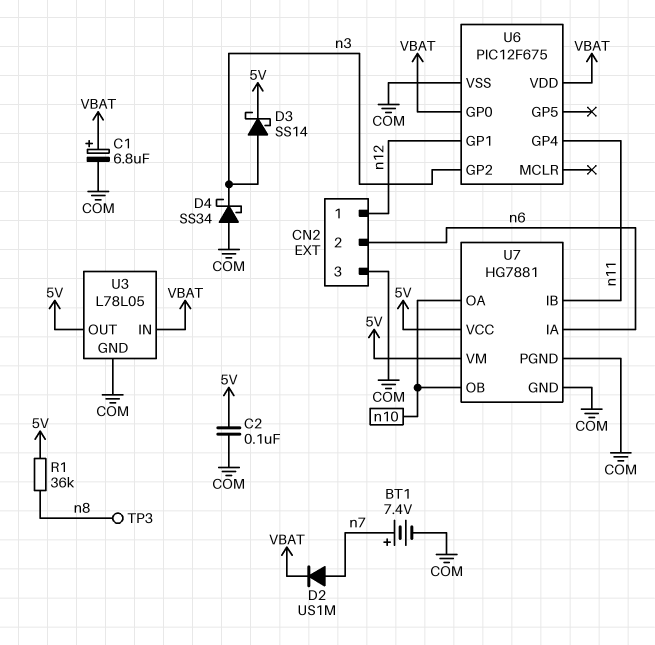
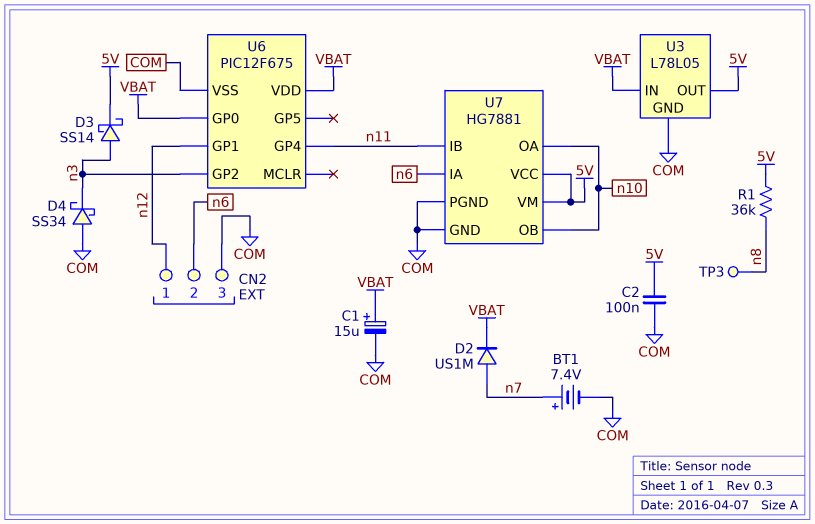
C1: 6.8uF (plus VBAT, minus COM) -> 15uF (plus VBAT, minus COM)

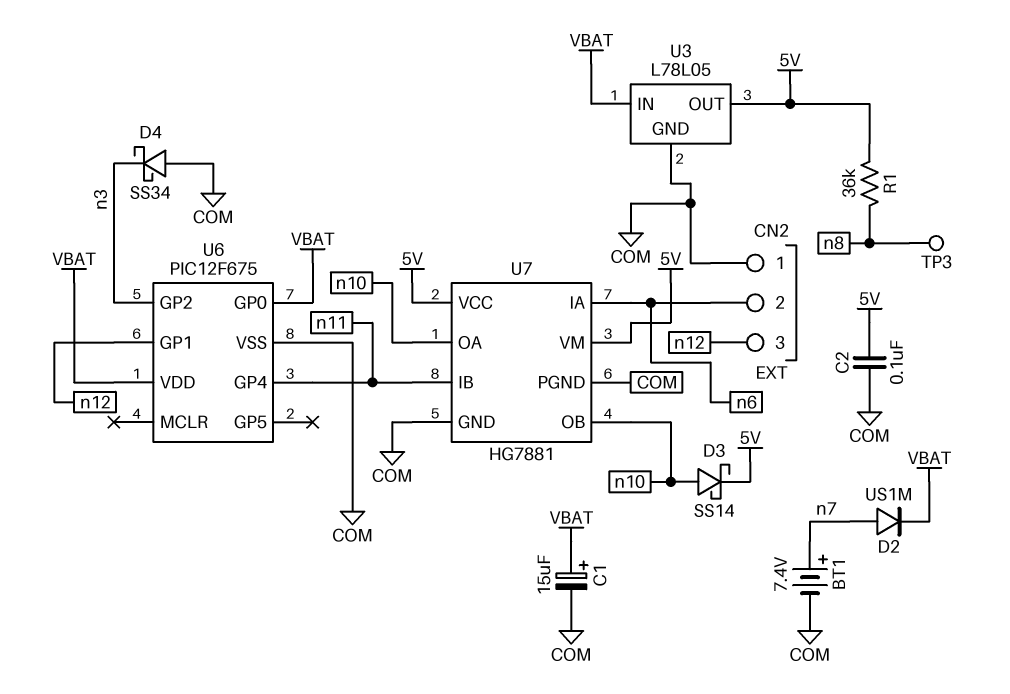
CN2 pin 1: n12 -> COM
CN2 pin 3: COM -> n12
D3: schottky SS14 (A n3, K 5V) -> schottky SS14 (A n10, K 5V)

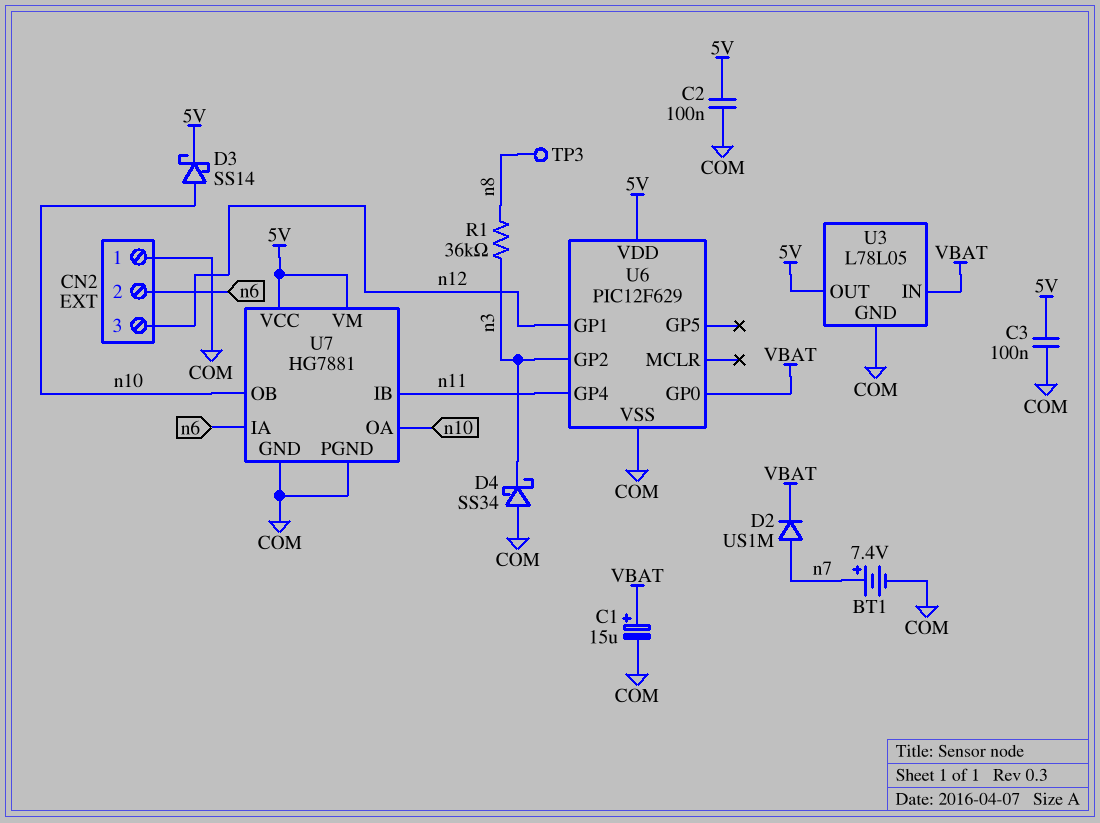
C3: none -> 100nF (5V, COM)
R1: 36k (5V, n8) -> 36k (n3, n8)
U6: PIC12F675 -> PIC12F629
U6 pin VDD: VBAT -> 5V

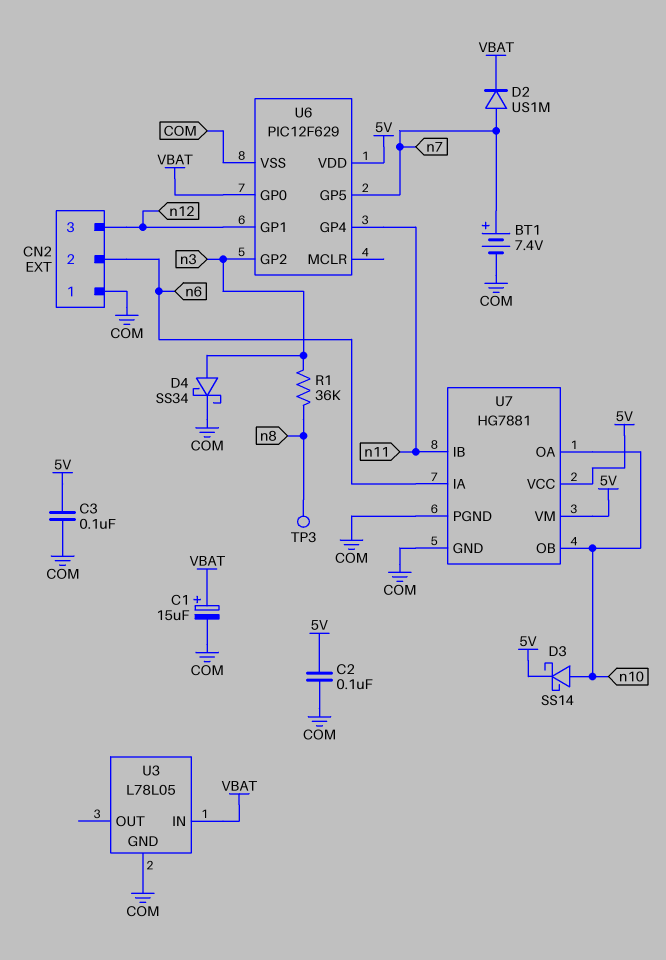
D4: schottky SS34 (A COM, K n3) -> schottky SS34 (A n3, K COM)
U3 pin OUT: 5V -> none
U6 pin GP5: none -> n7

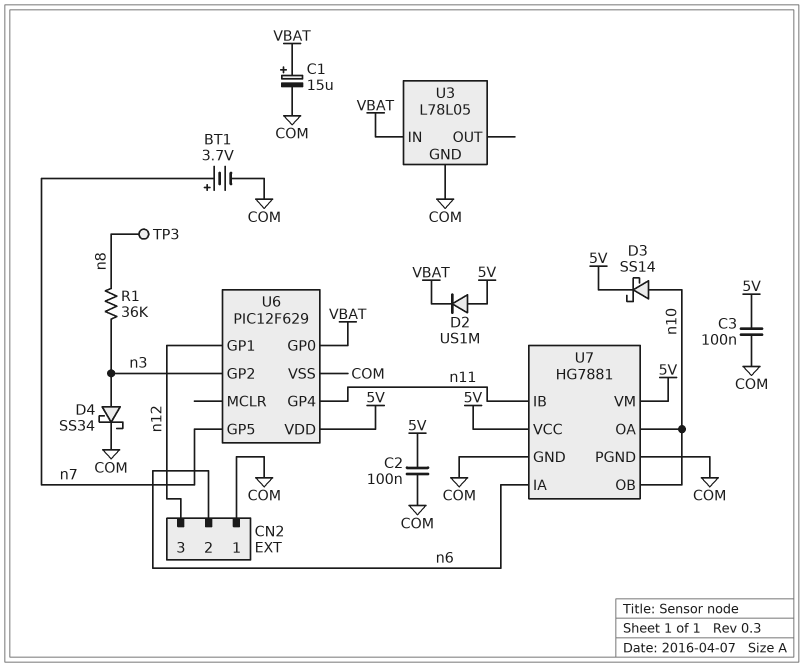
BT1: 7.4V (plus n7, minus COM) -> 3.7V (plus n7, minus COM)
D2: diode US1M (A n7, K VBAT) -> diode US1M (A 5V, K VBAT)

